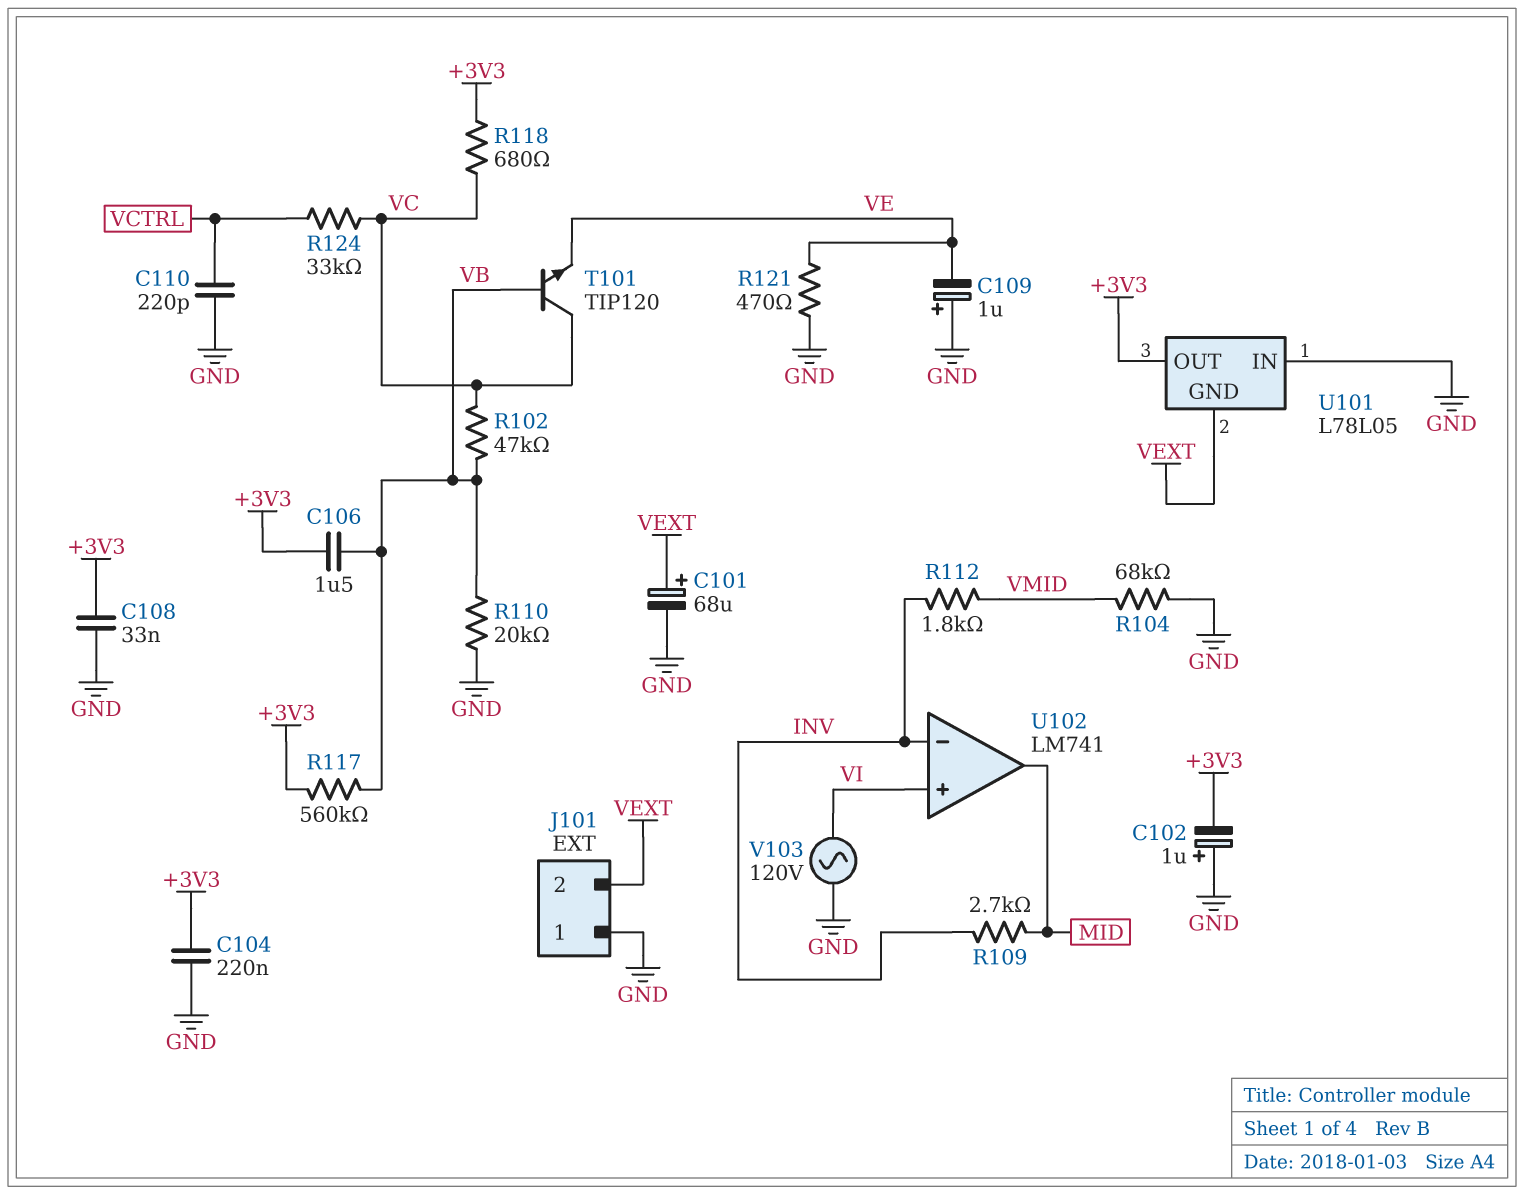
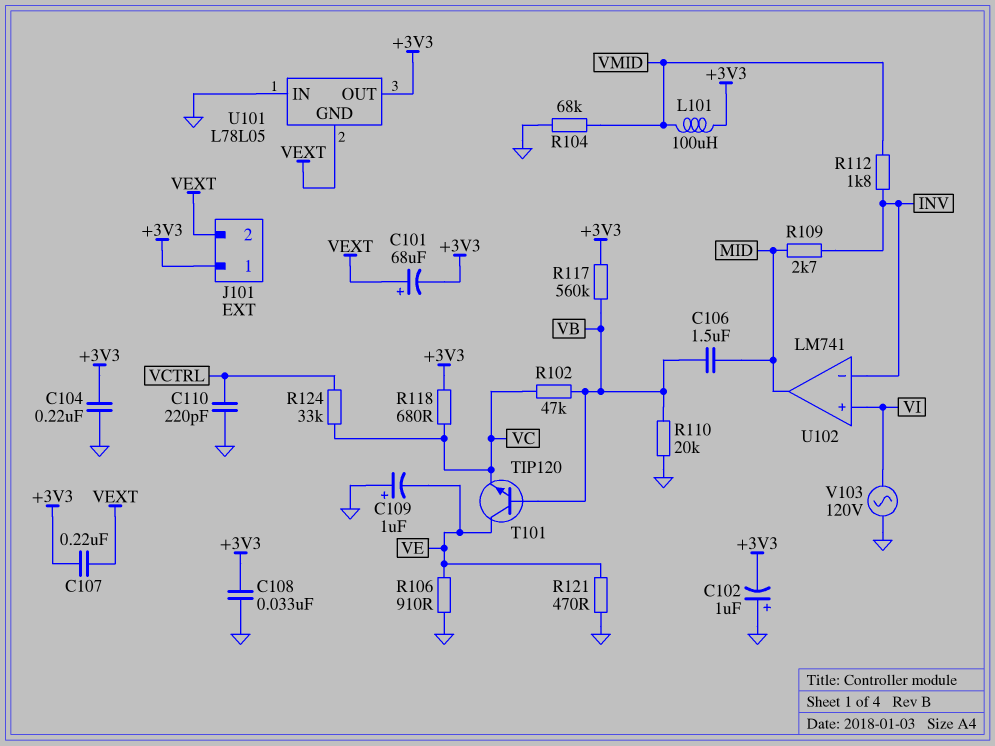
C101: 68uF (plus VEXT, minus GND) -> 68uF (plus VEXT, minus +3V3)
C106: 1.5uF (+3V3, VB) -> 1.5uF (MID, VB)
C107: none -> 220nF (+3V3, VEXT)
J101 pin 1: GND -> +3V3
L101: none -> 100uH (+3V3, VMID)
R106: none -> 910 (GND, VE)
T101: NPN TIP120 (B VB, C VC, E VE) -> NPN TIP120 (B VB, C VE, E VC)

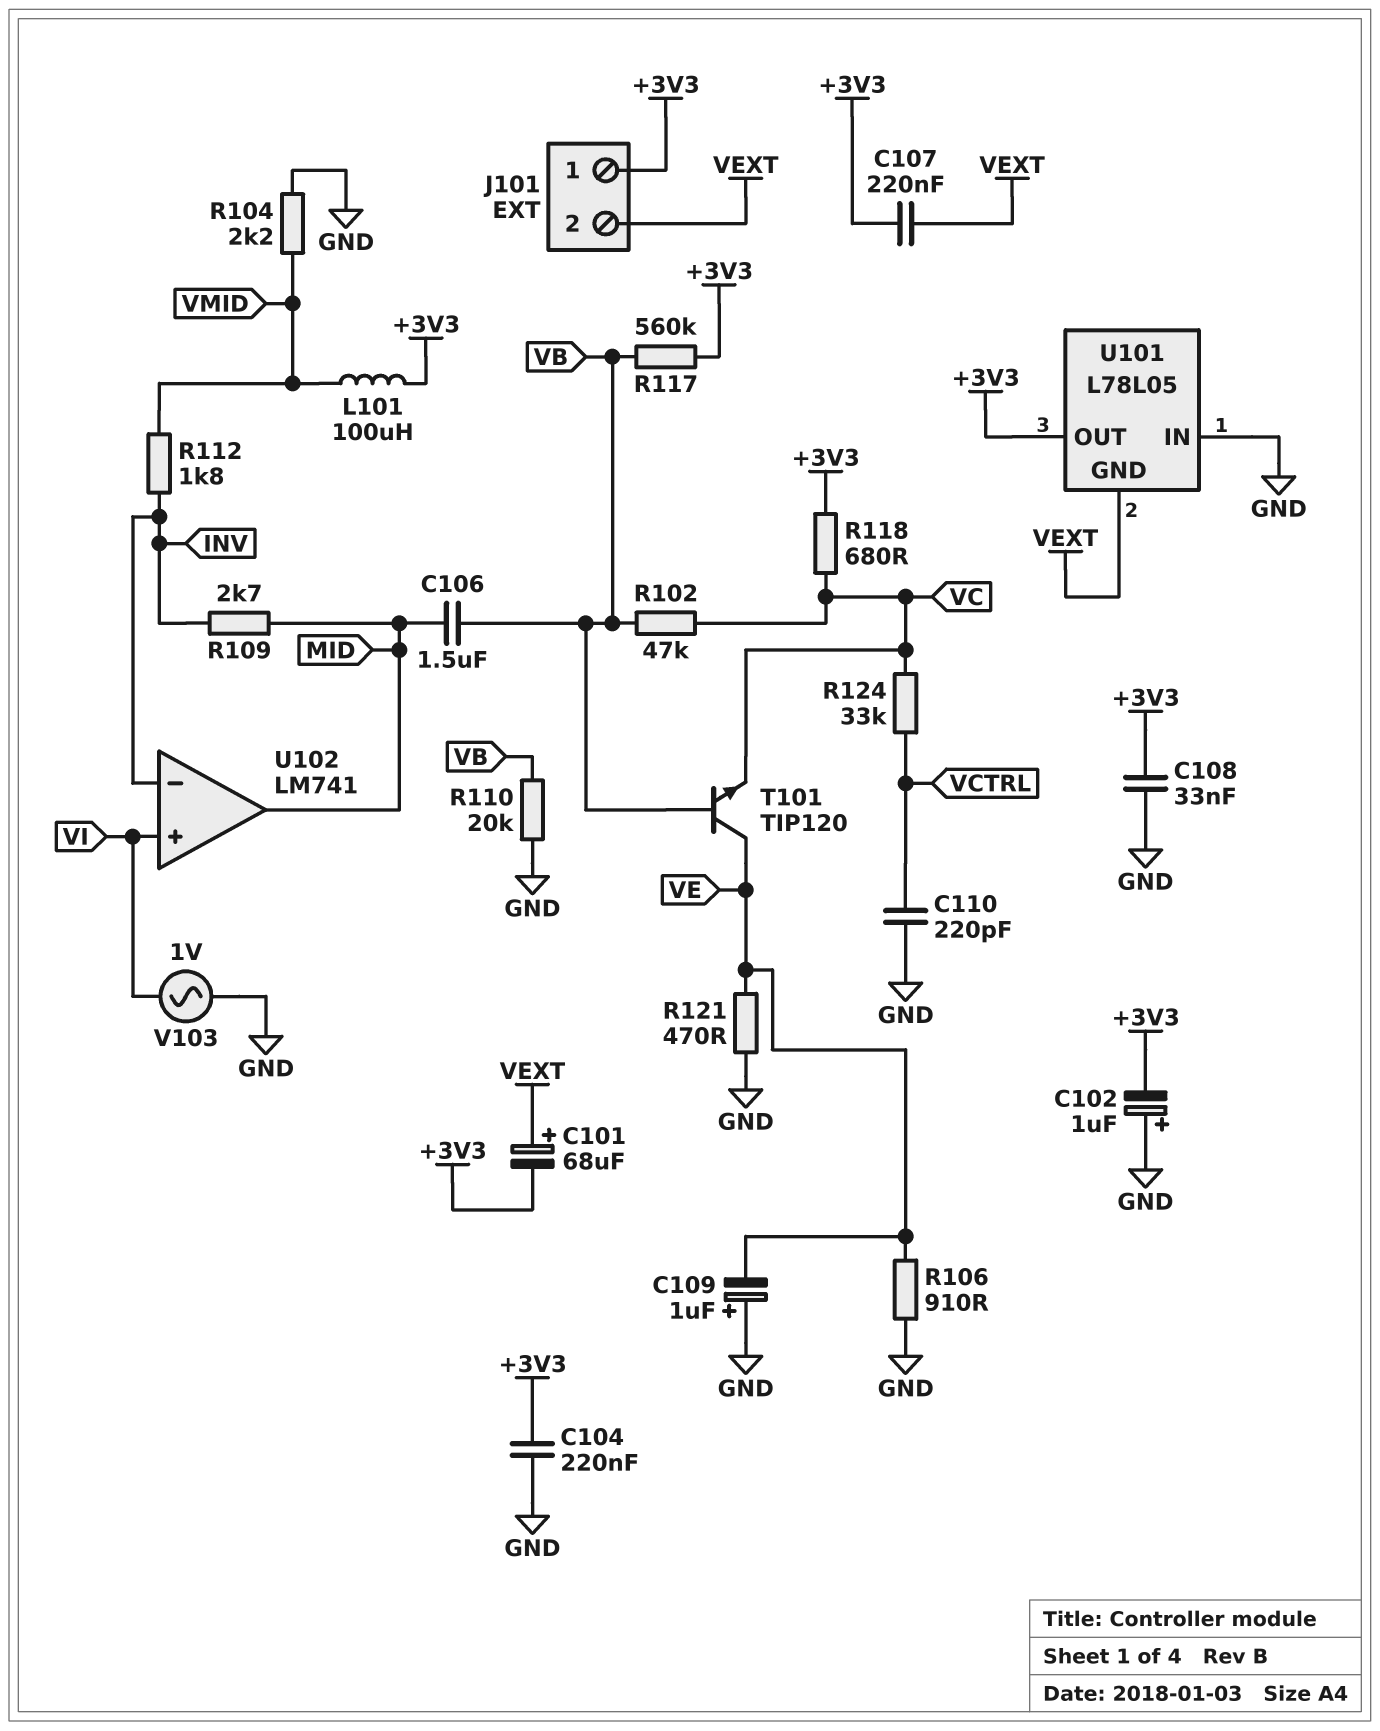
R104: 68k (GND, VMID) -> 2.2k (GND, VMID)
V103: AC 120V (GND, VI) -> AC 1V (GND, VI)

